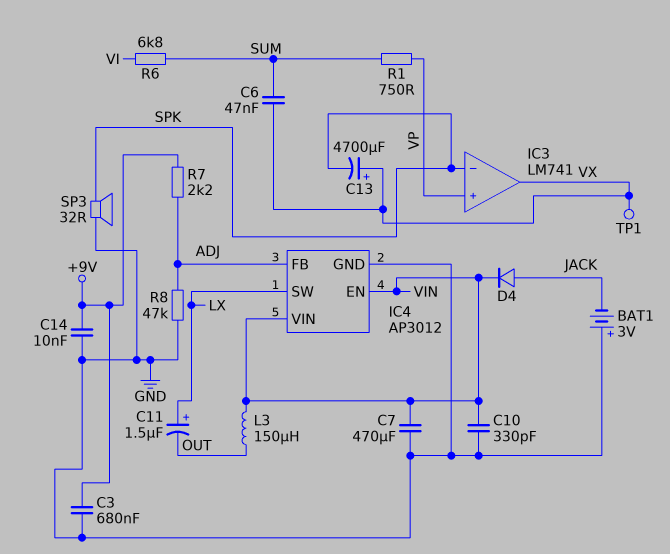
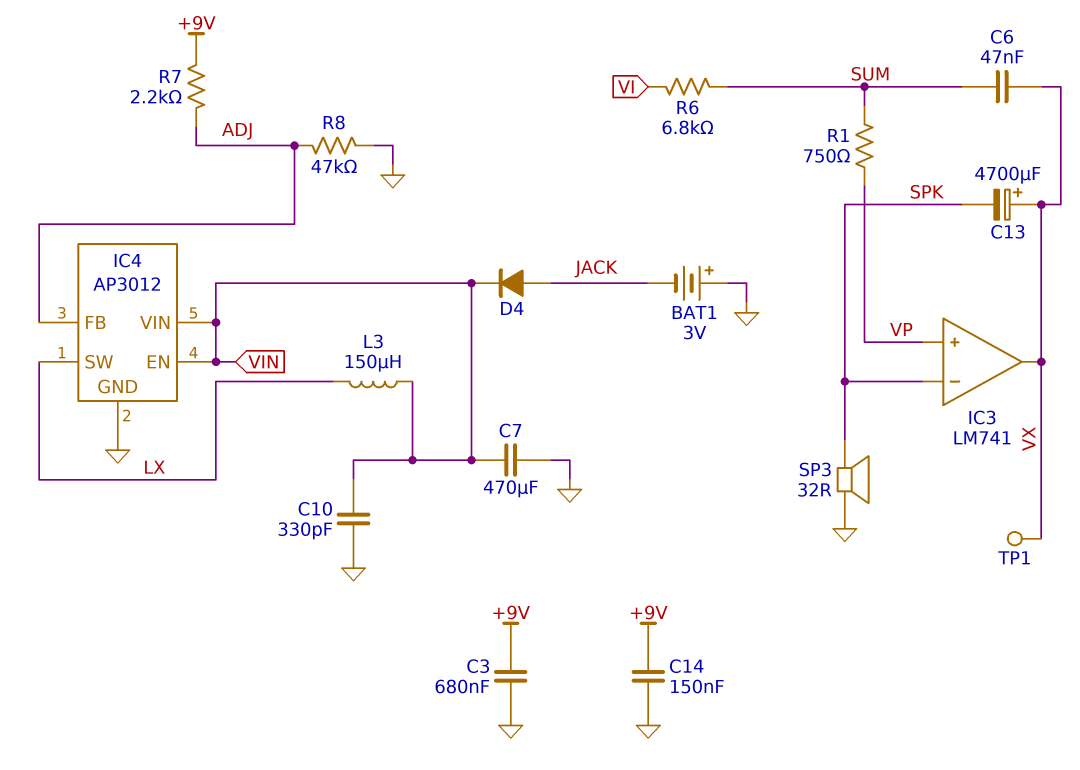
C11: 1.5uF (plus LX, minus OUT) -> none
C14: 10nF (+9V, GND) -> 150nF (+9V, GND)
L3: 150uH (OUT, VIN) -> 150uH (LX, VIN)

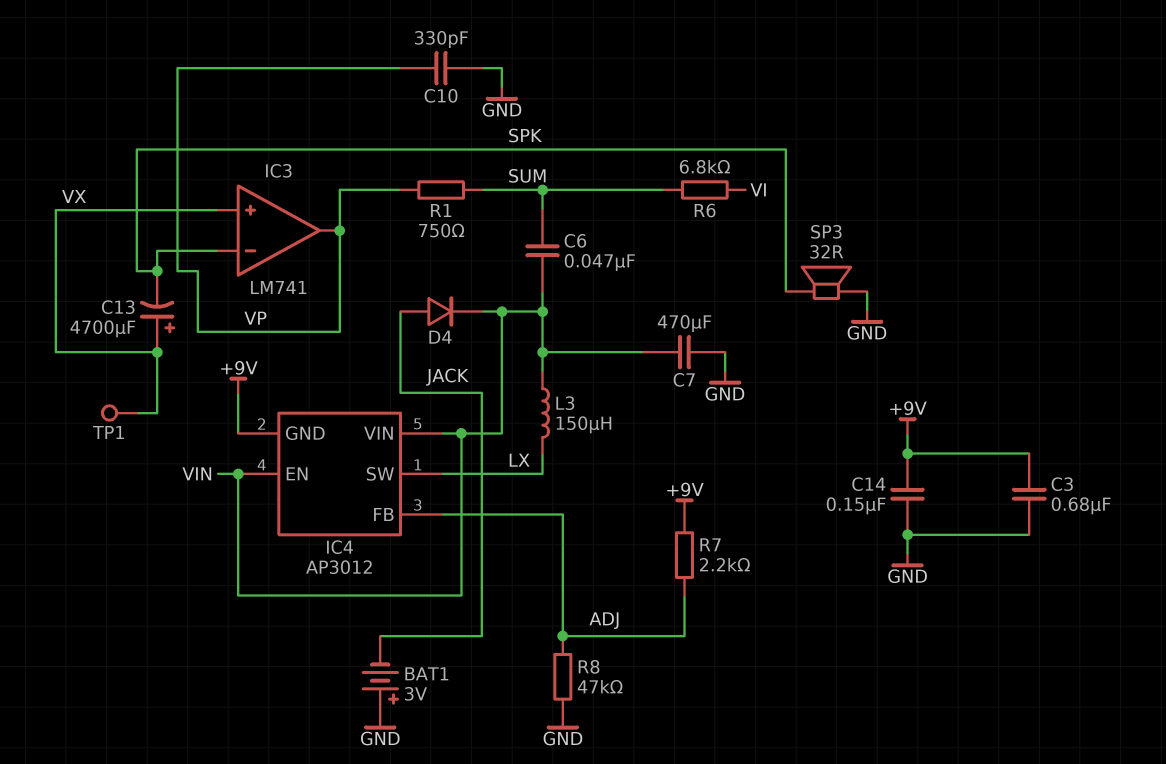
C6: 47nF (SUM, VX) -> 47nF (SUM, VIN)
C10: 330pF (GND, VIN) -> 330pF (GND, VP)
IC3 pin in+: VP -> VX
IC3 pin out: VX -> VP
IC4 pin GND: GND -> +9V

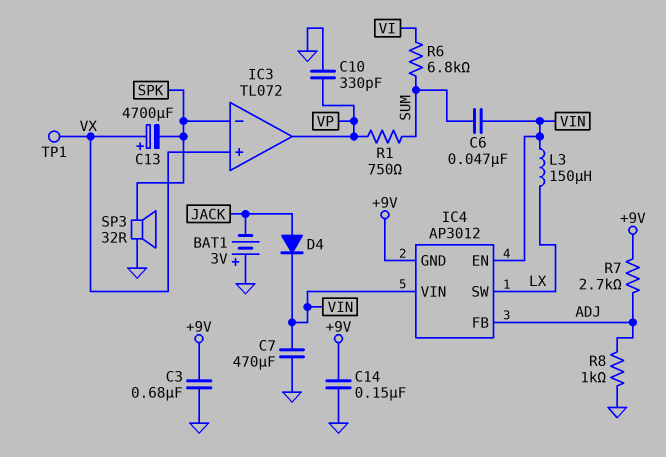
IC3: LM741 -> TL072
R7: 2.2k (+9V, ADJ) -> 2.7k (+9V, ADJ)
R8: 47k (ADJ, GND) -> 1k (ADJ, GND)

